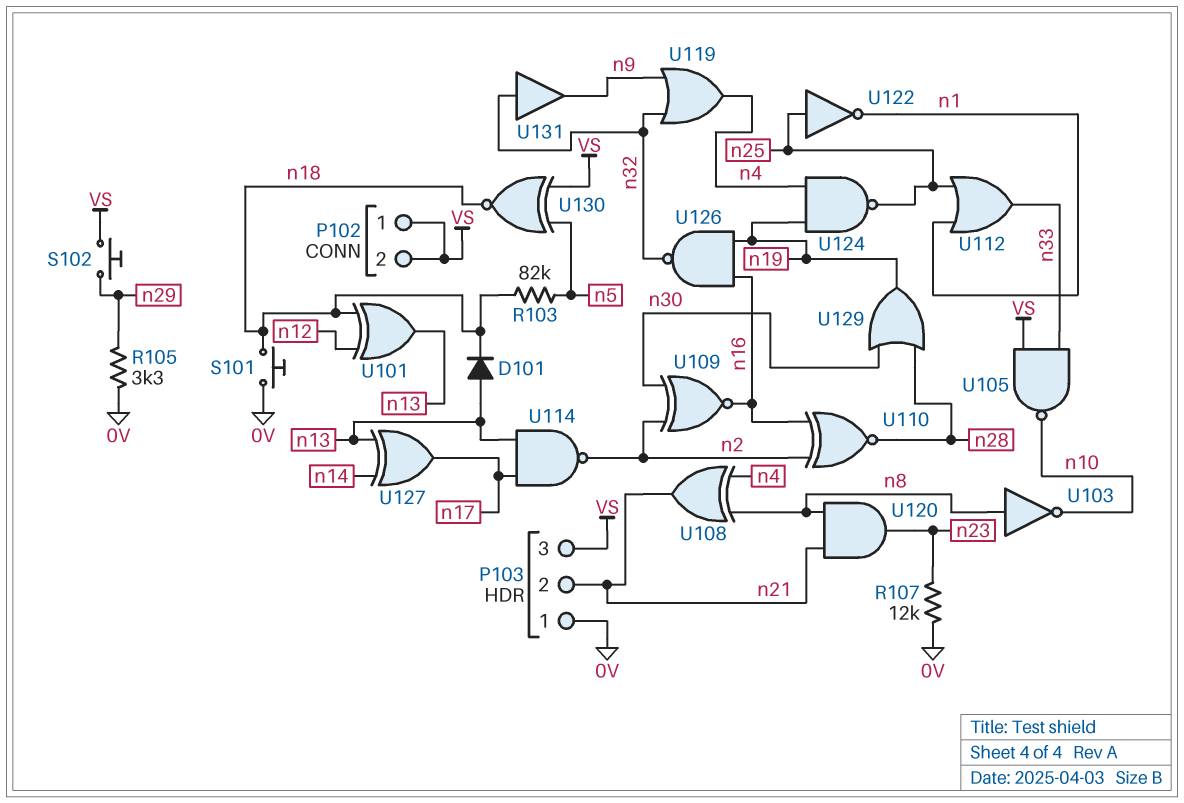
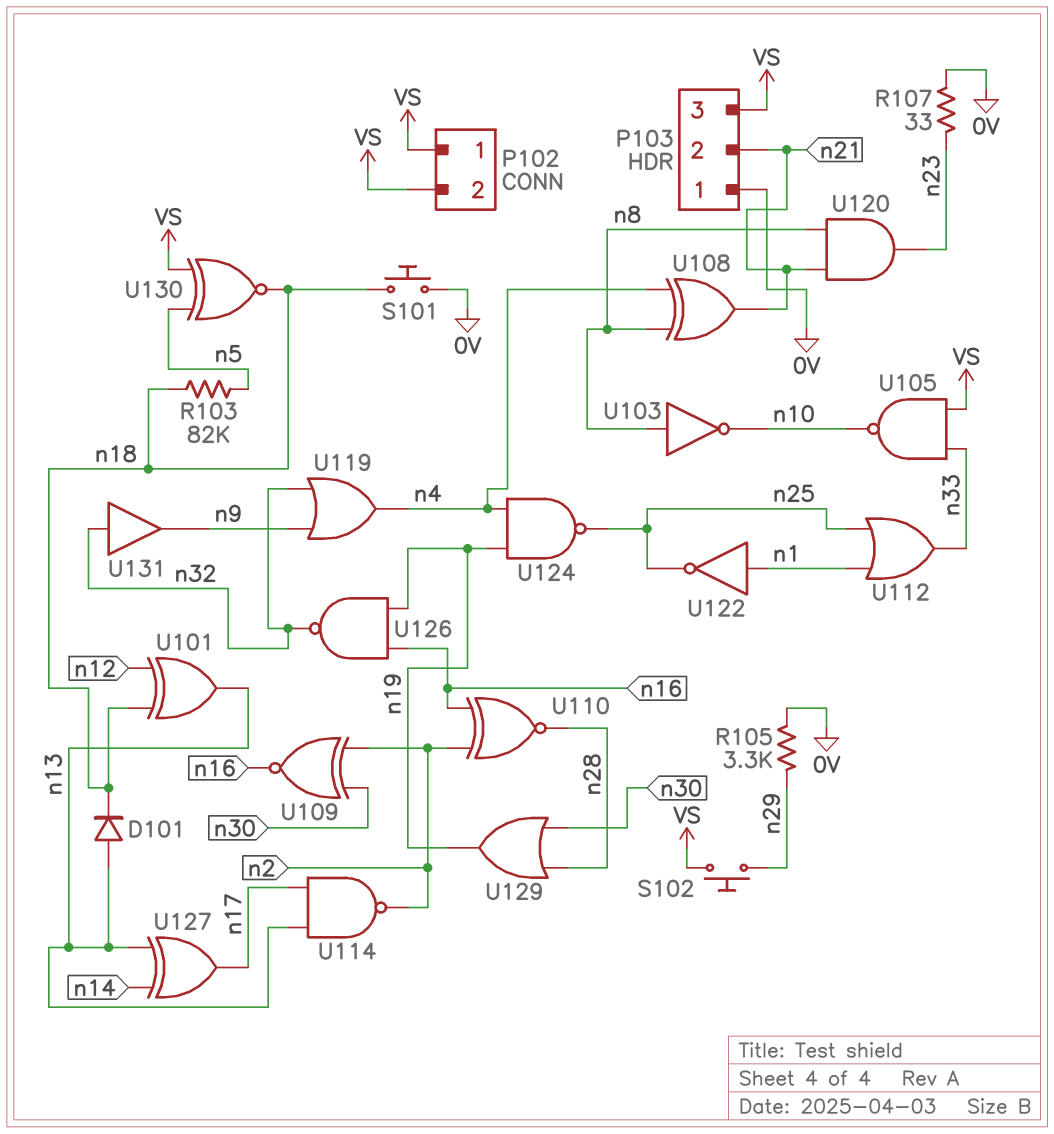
R107: 12k (0V, n23) -> 33 (0V, n23)
U122: NOT (in n25, out n1) -> NOT (in n1, out n25)

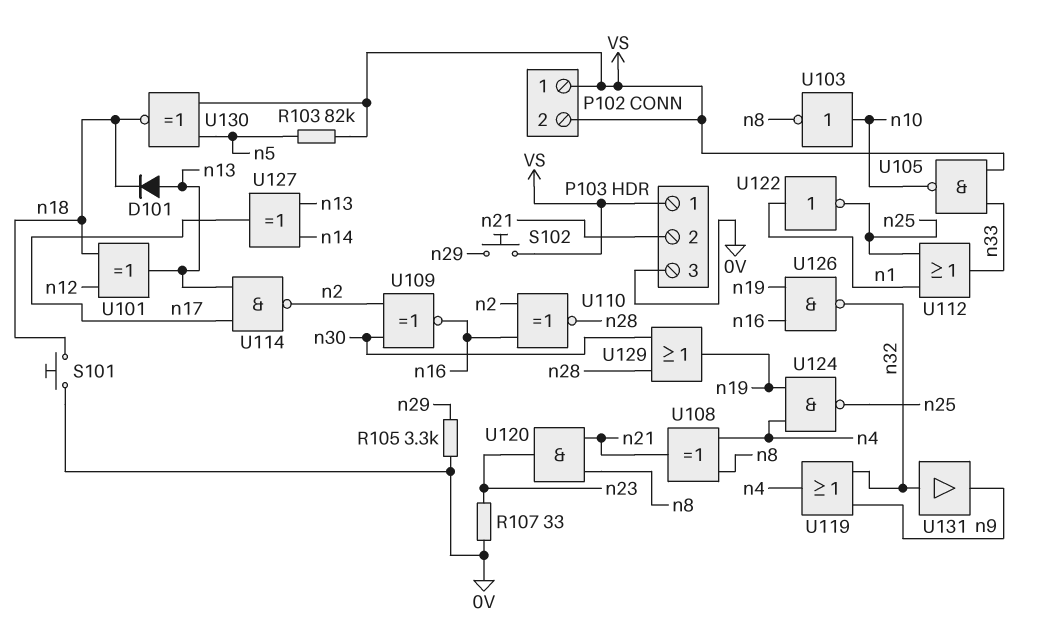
P103 pin 1: 0V -> VS
P103 pin 3: VS -> 0V
R103: 82k (n5, n18) -> 82k (VS, n5)
U103: NOT (in n8, out n10) -> NOT (in n10, out n8)

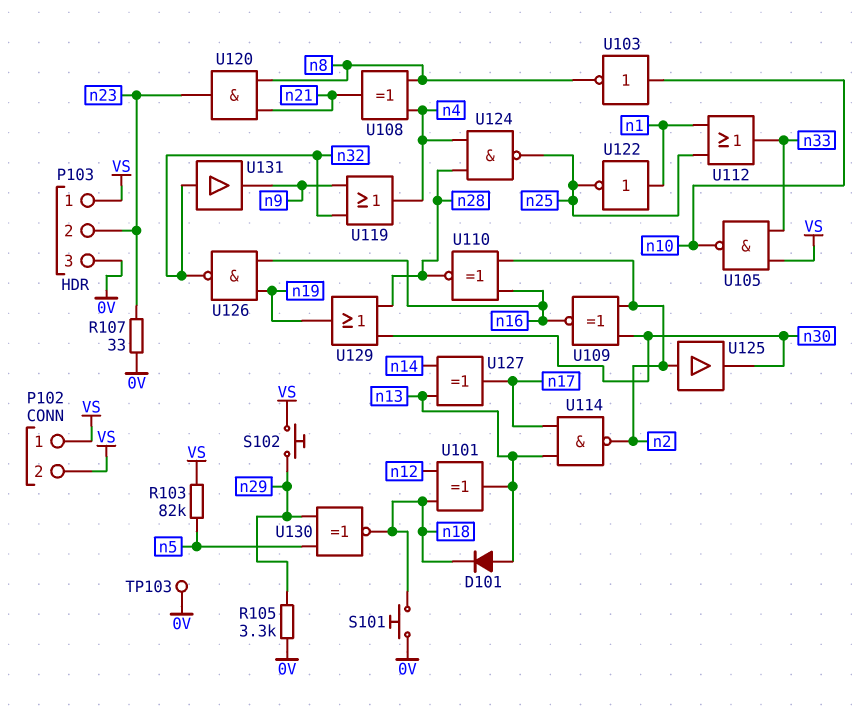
P103 pin 2: n21 -> n23
TP103: none -> test point (0V)
U124: NAND (in n4, in n19, out n25) -> NAND (in n4, in n28, out n25)
U125: none -> buffer (in n2, out n30)
U130: XNOR (in VS, in n5, out n18) -> XNOR (in n5, in n29, out n18)

